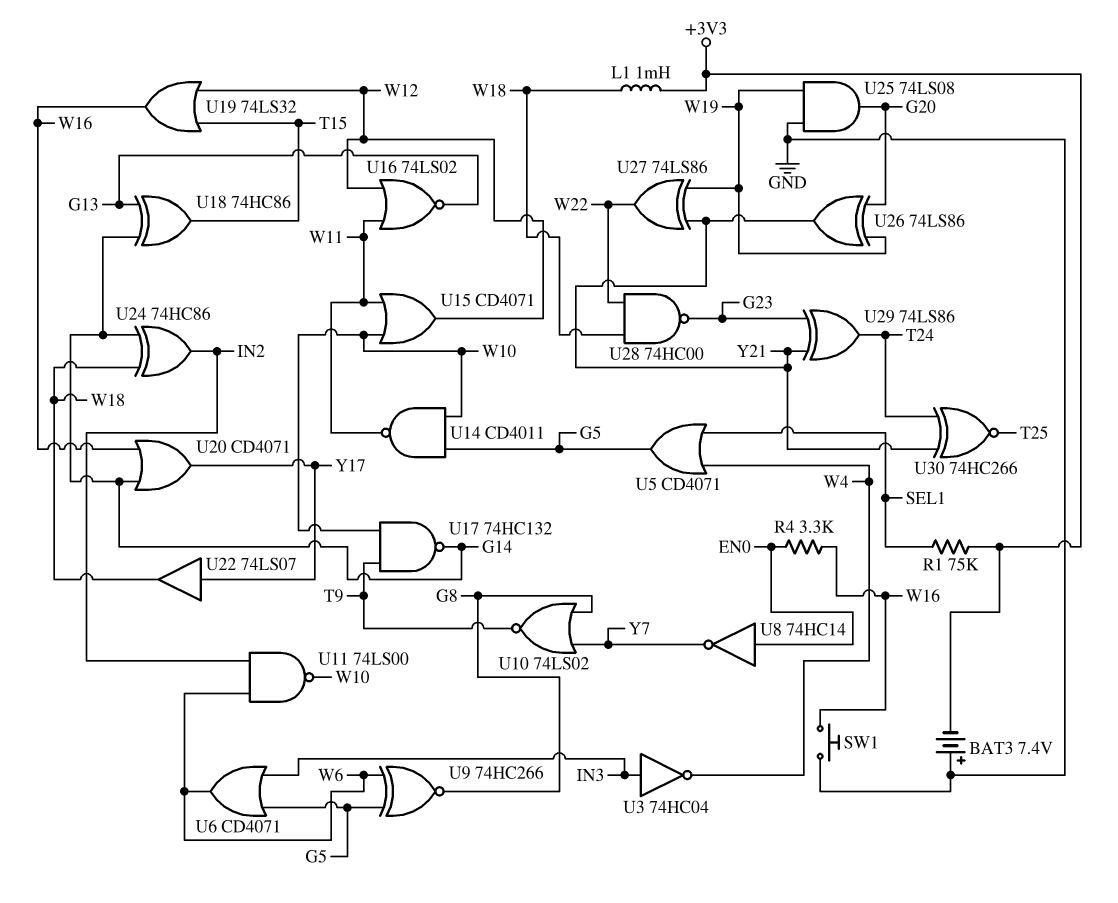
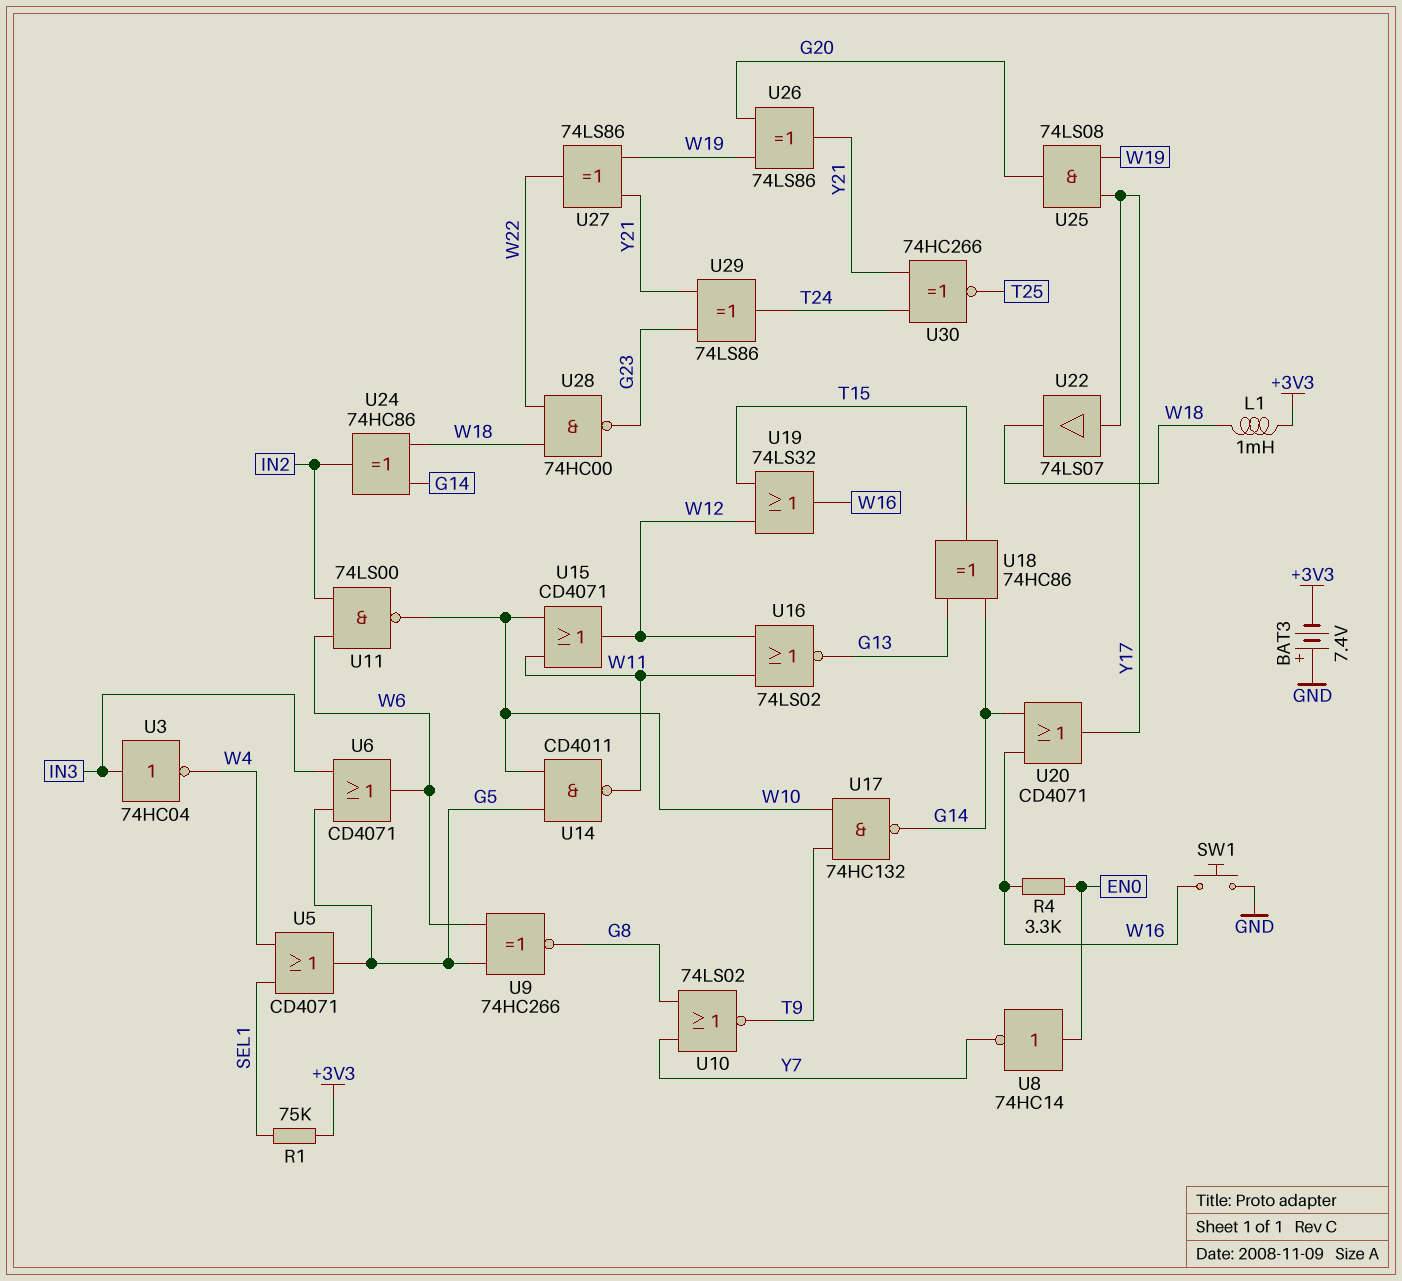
U25: AND 74LS08 (in GND, in W19, out G20) -> AND 74LS08 (in W19, in Y17, out G20)

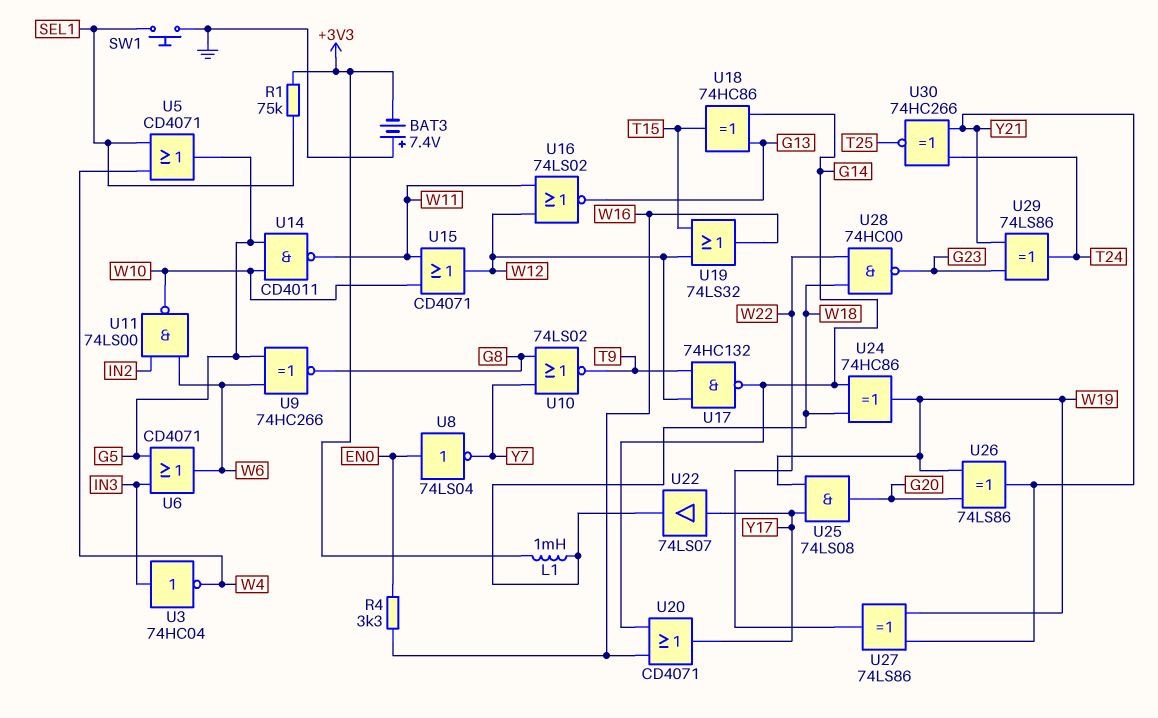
SW1: button (GND, W16) -> button (GND, SEL1)
U8: NOT 74HC14 (in EN0, out Y7) -> NOT 74LS04 (in EN0, out Y7)
U17: NAND 74HC132 (in T9, in W10, out G14) -> NAND 74HC132 (in T9, in W12, out G14)
U24: XOR 74HC86 (in G14, in W18, out IN2) -> XOR 74HC86 (in G14, in W18, out W19)

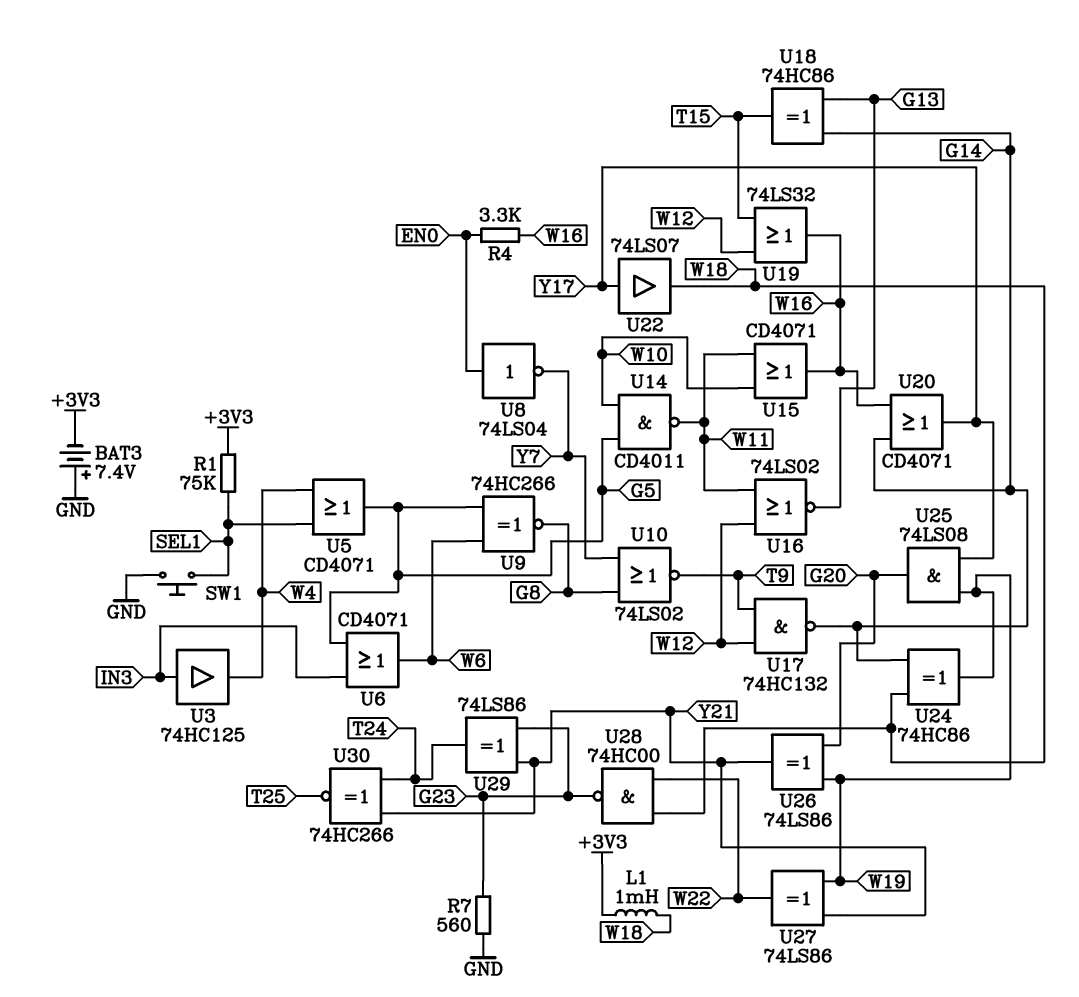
R7: none -> 560 (G23, GND)
U3: NOT 74HC04 (in IN3, out W4) -> buffer 74HC125 (in IN3, out W4)
U11: NAND 74LS00 (in IN2, in W6, out W10) -> none
U15: OR CD4071 (in W10, in W11, out W12) -> OR CD4071 (in W10, in W11, out W16)

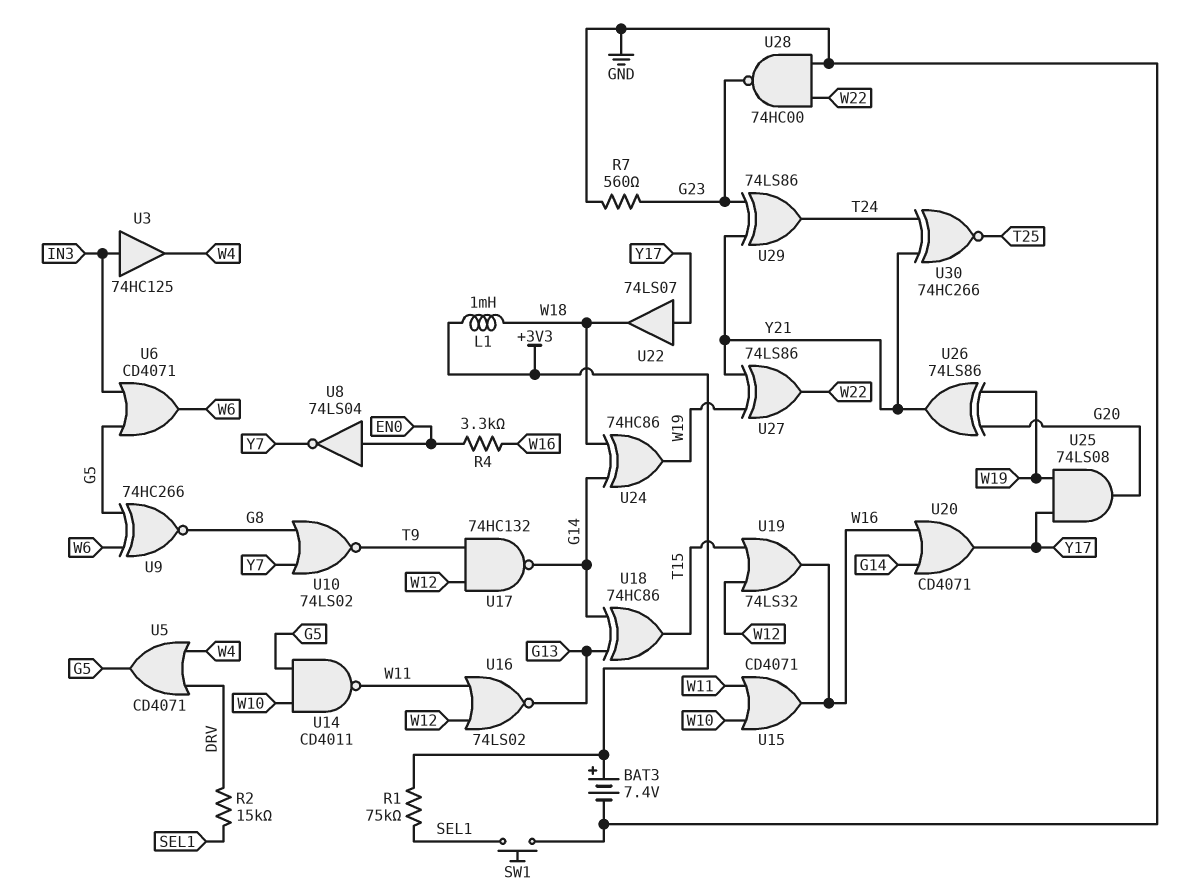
BAT3: 7.4V (plus GND, minus +3V3) -> 7.4V (plus +3V3, minus GND)
R2: none -> 15k (DRV, SEL1)
U5: OR CD4071 (in SEL1, in W4, out G5) -> OR CD4071 (in DRV, in W4, out G5)
U28: NAND 74HC00 (in W18, in W22, out G23) -> NAND 74HC00 (in GND, in W22, out G23)

